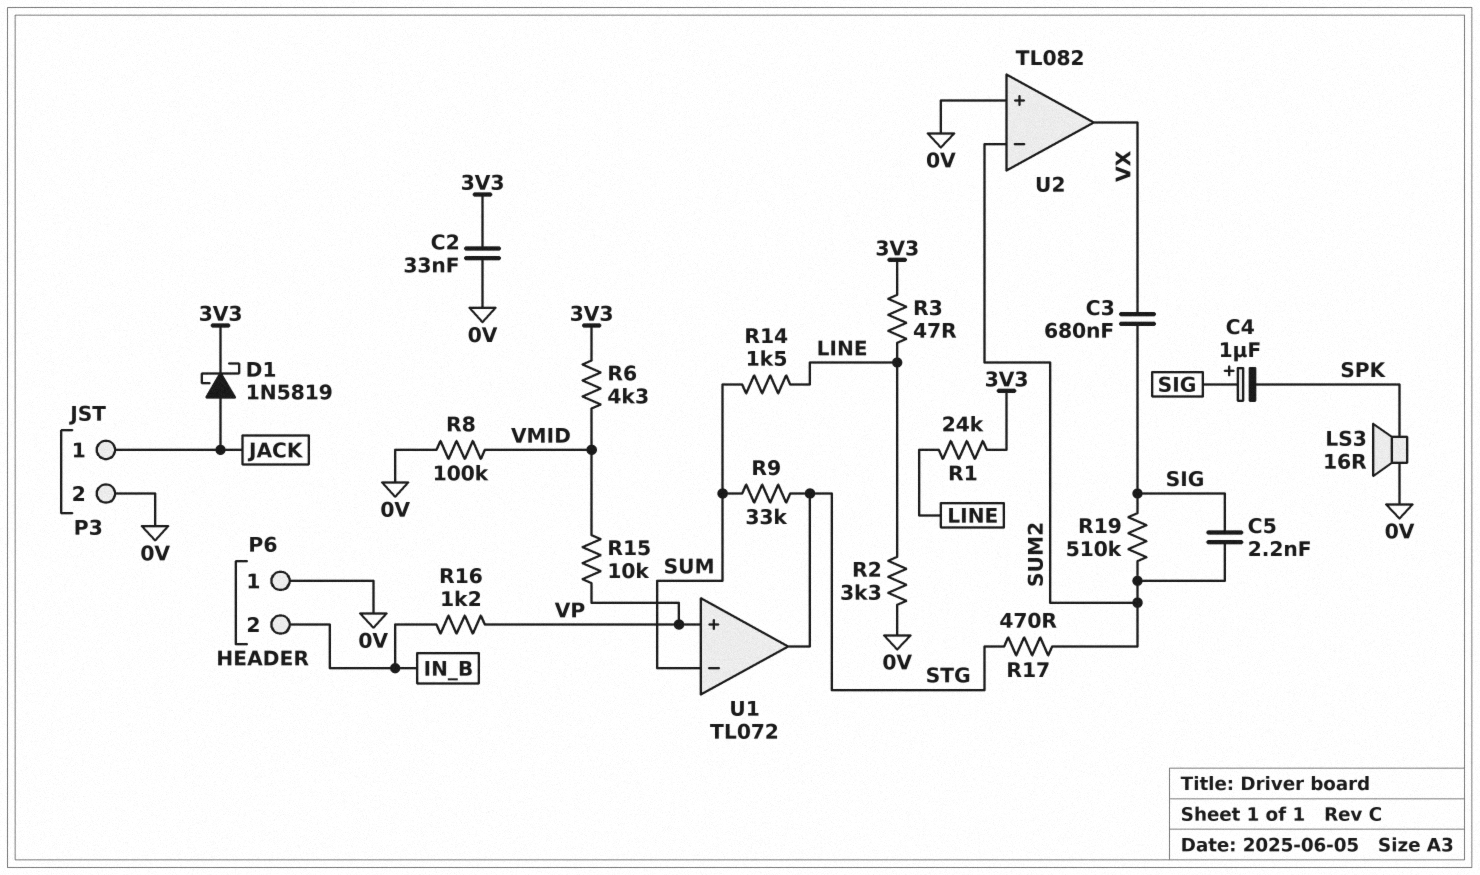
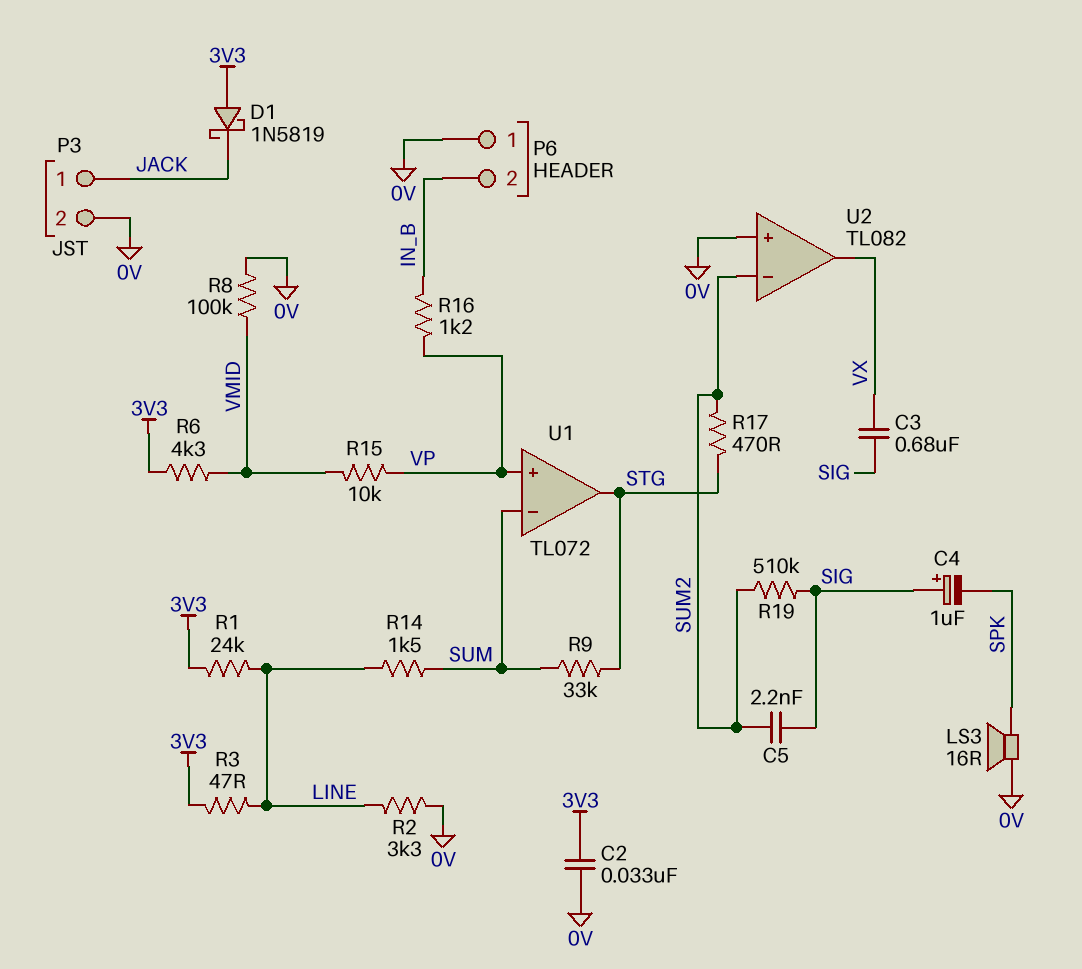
D1: schottky 1N5819 (A JACK, K 3V3) -> schottky 1N5819 (A 3V3, K JACK)

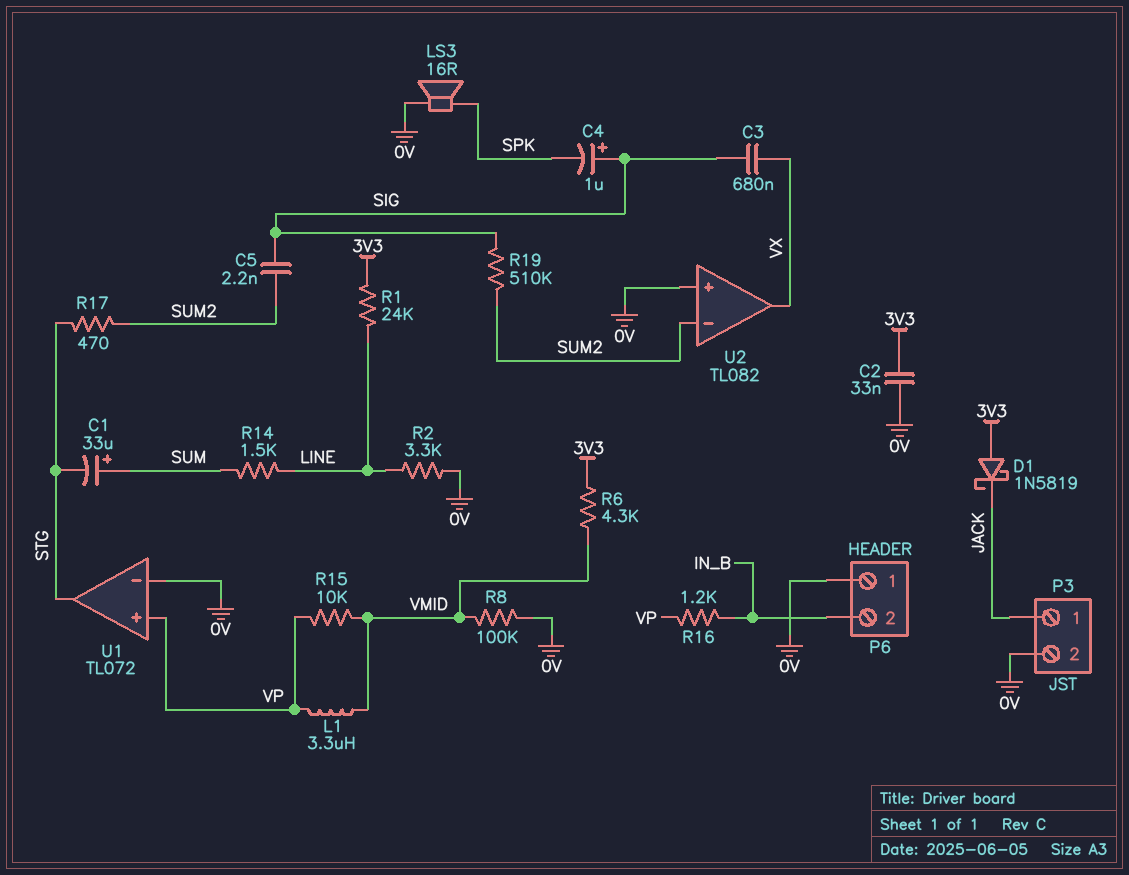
C1: none -> 33uF (plus SUM, minus STG)
L1: none -> 3.3uH (VMID, VP)
R3: 47 (3V3, LINE) -> none
R9: 33k (STG, SUM) -> none
U1 pin in-: SUM -> 0V

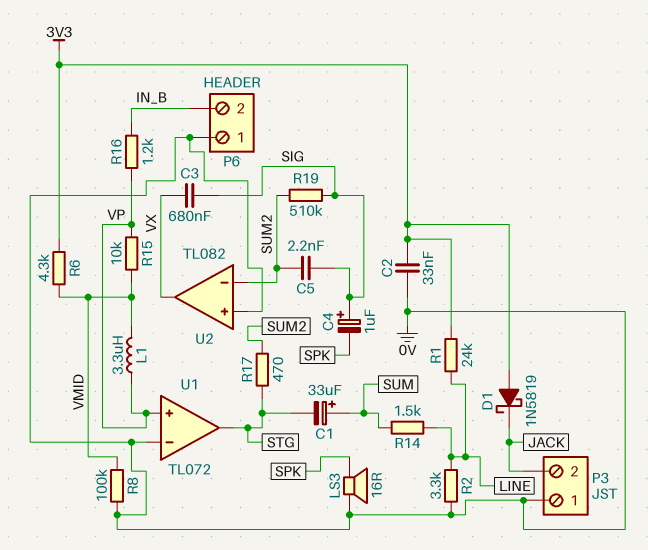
P3 pin 1: JACK -> 0V
P3 pin 2: 0V -> JACK

